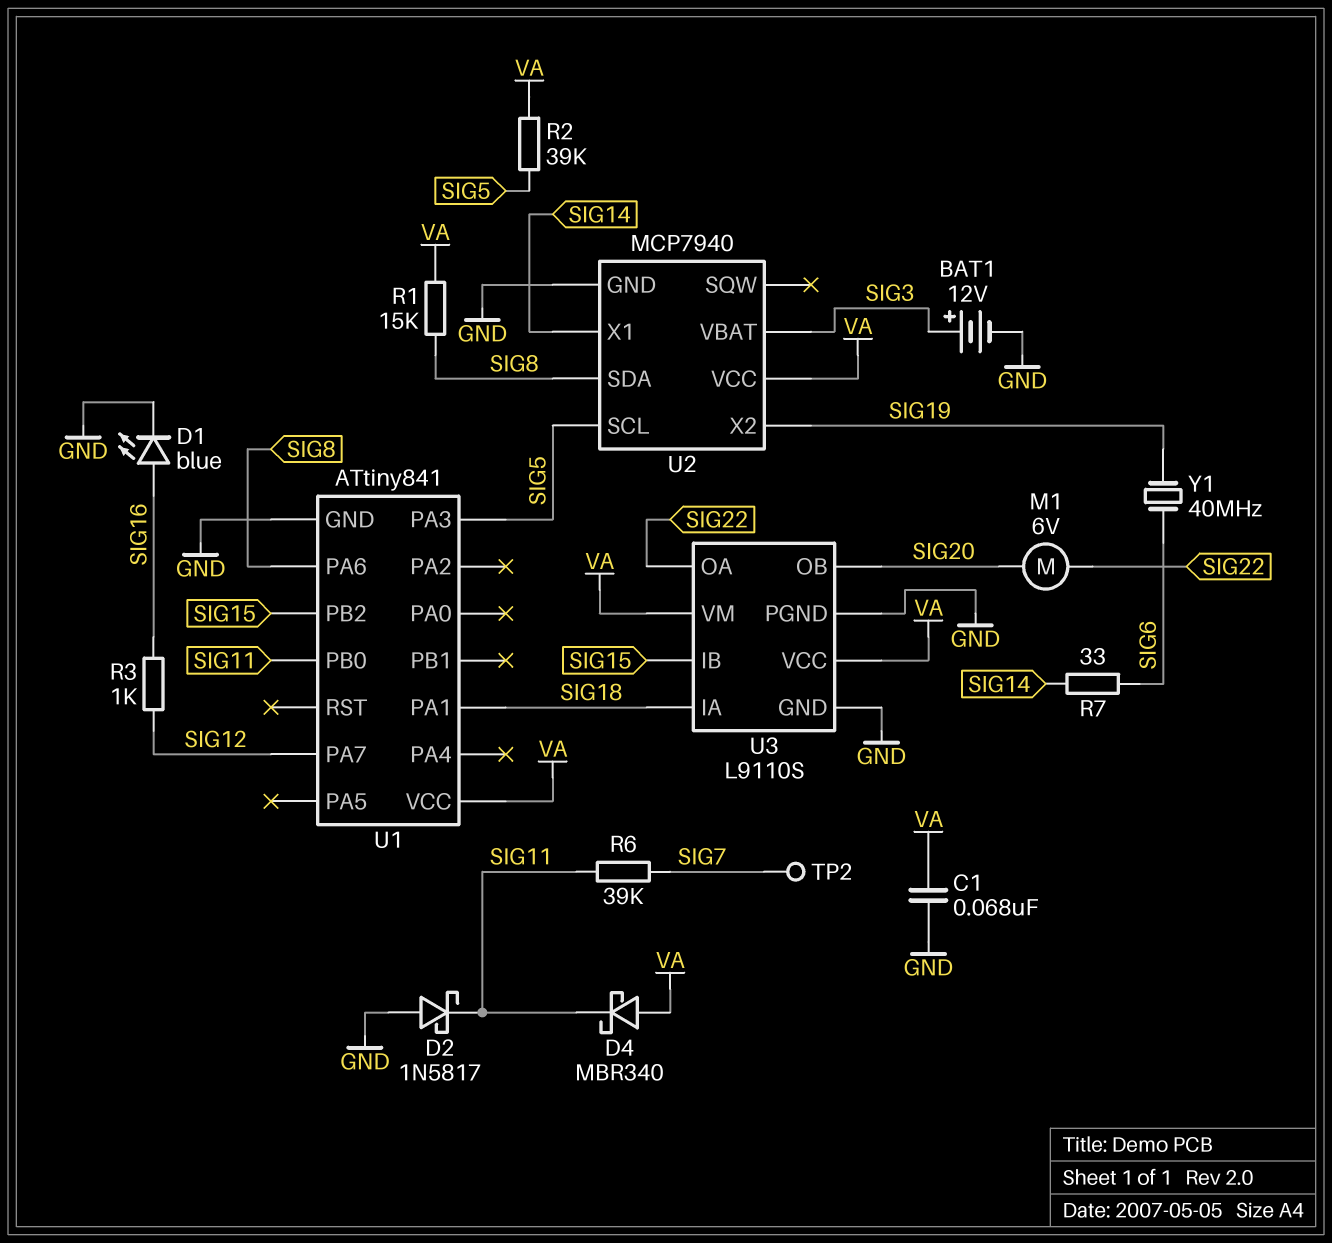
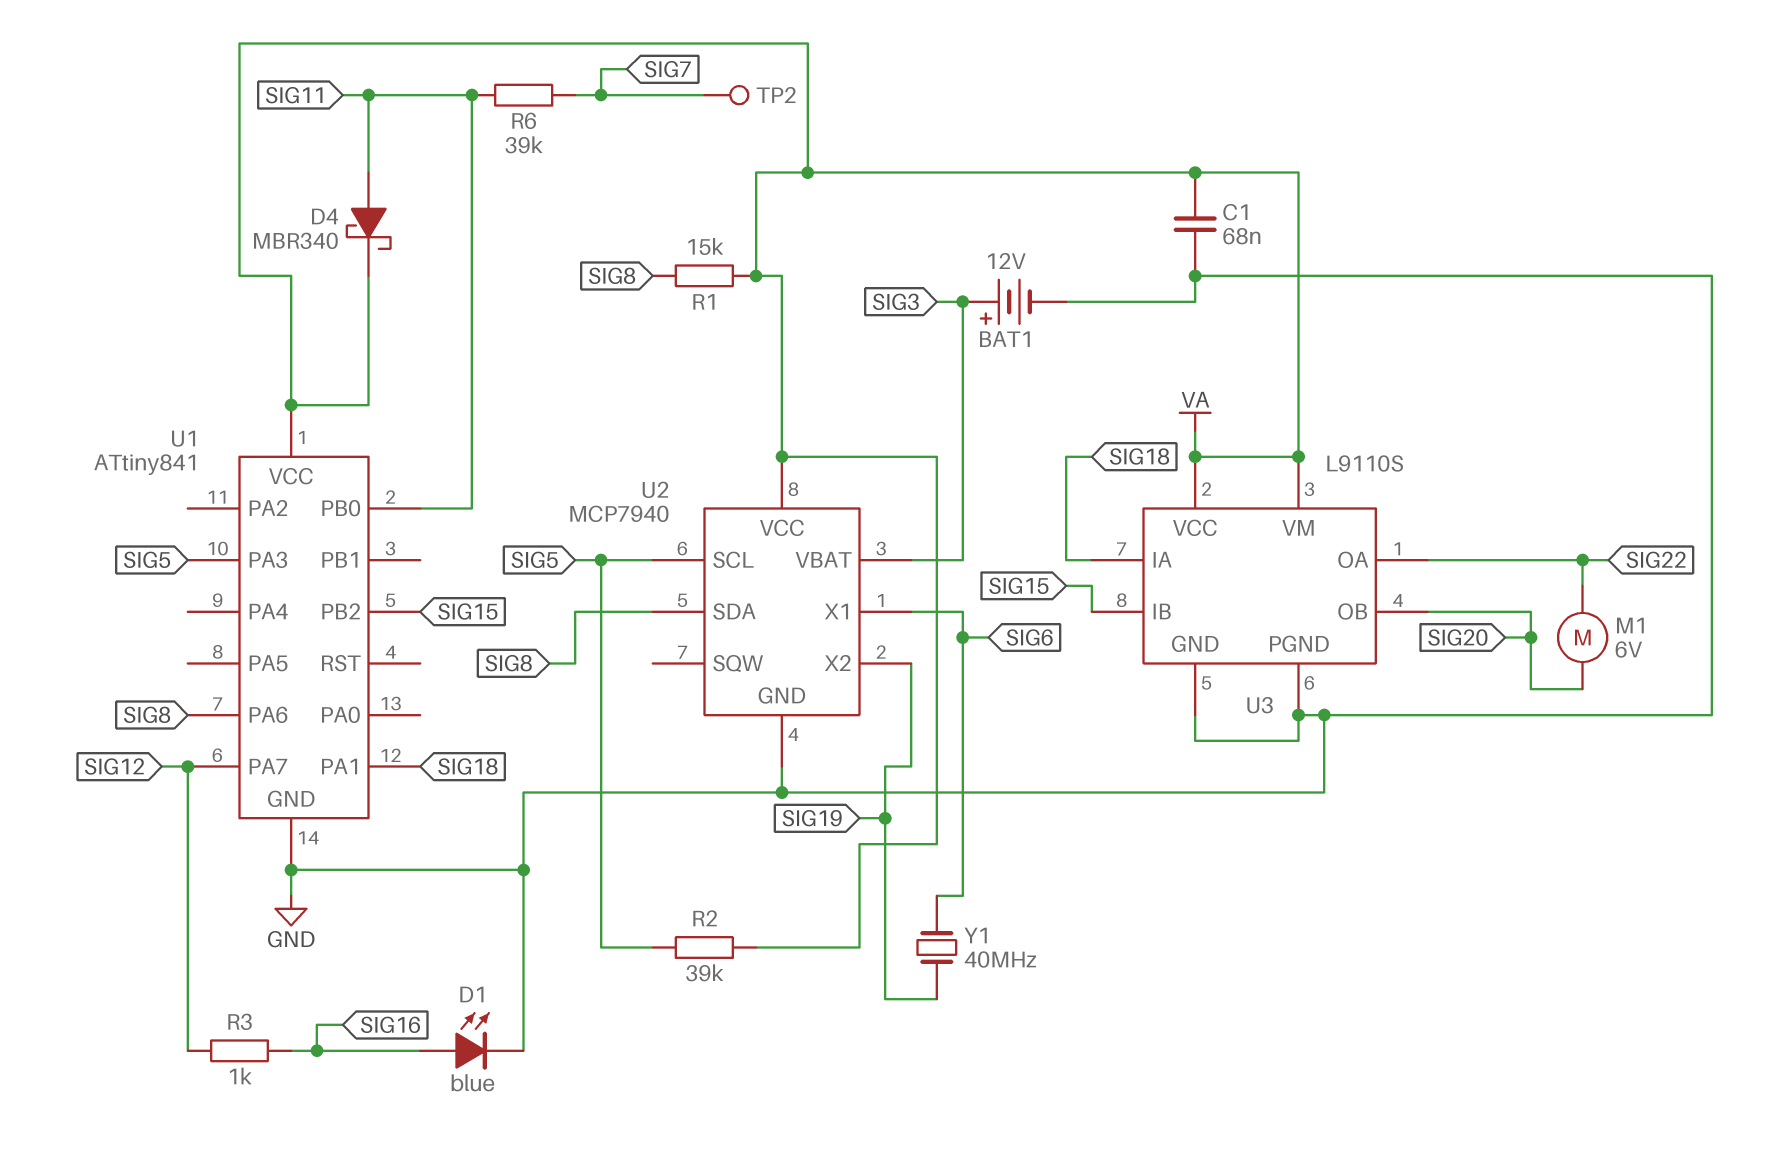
D2: schottky 1N5817 (A GND, K SIG11) -> none
D4: schottky MBR340 (A VA, K SIG11) -> schottky MBR340 (A SIG11, K VA)
R7: 33 (SIG6, SIG14) -> none
U2 pin X1: SIG14 -> SIG6

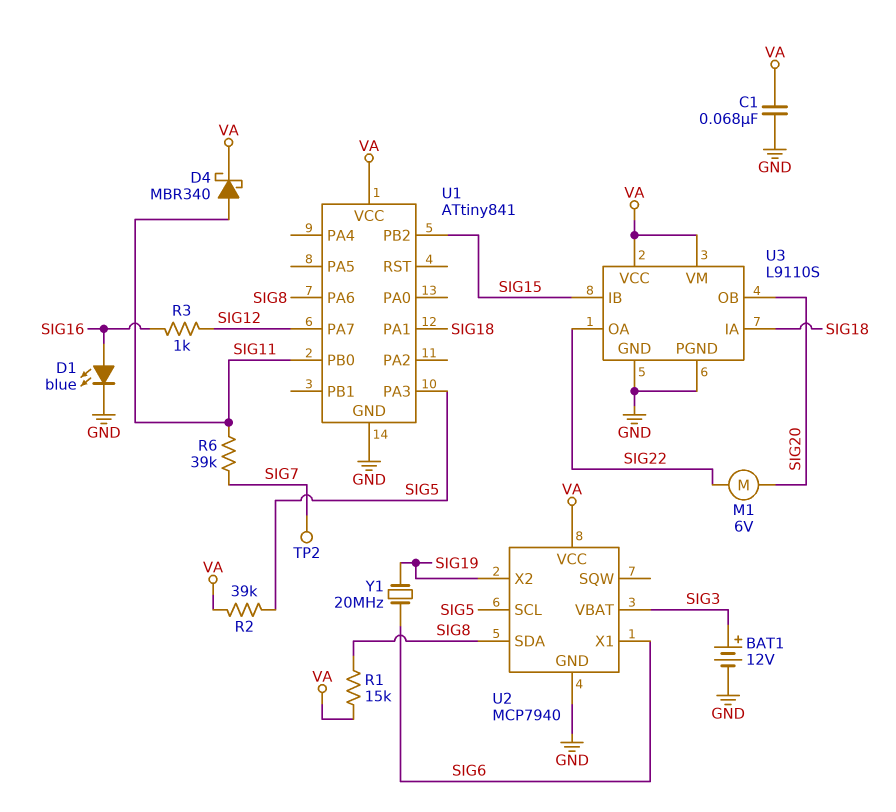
Y1: 40MHz (SIG6, SIG19) -> 20MHz (SIG6, SIG19)

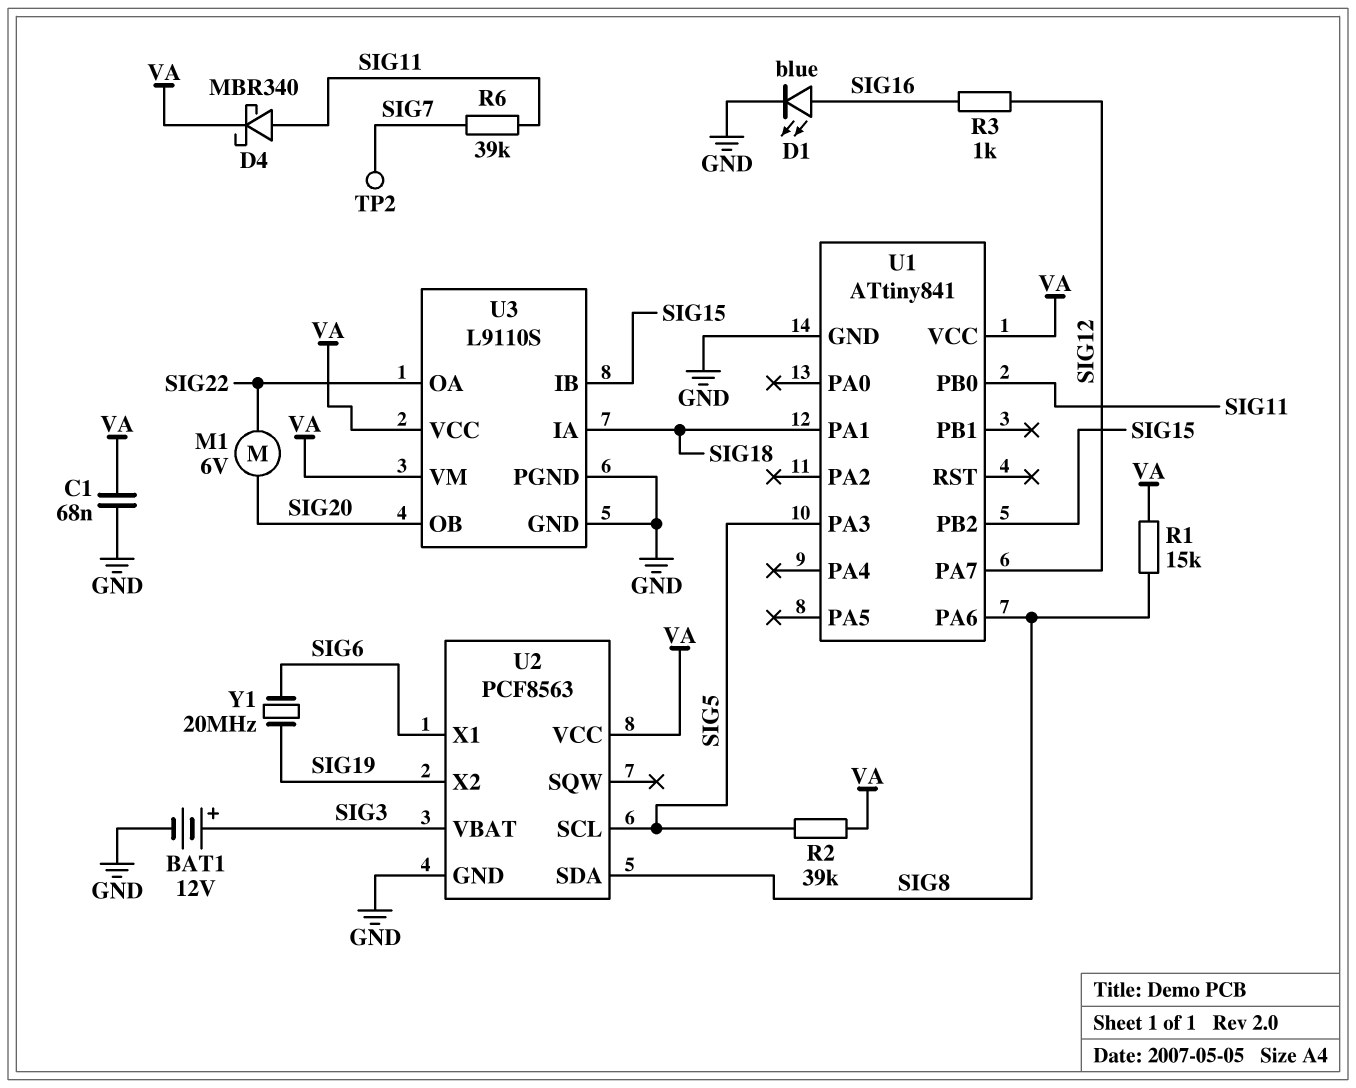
U2: MCP7940 -> PCF8563

